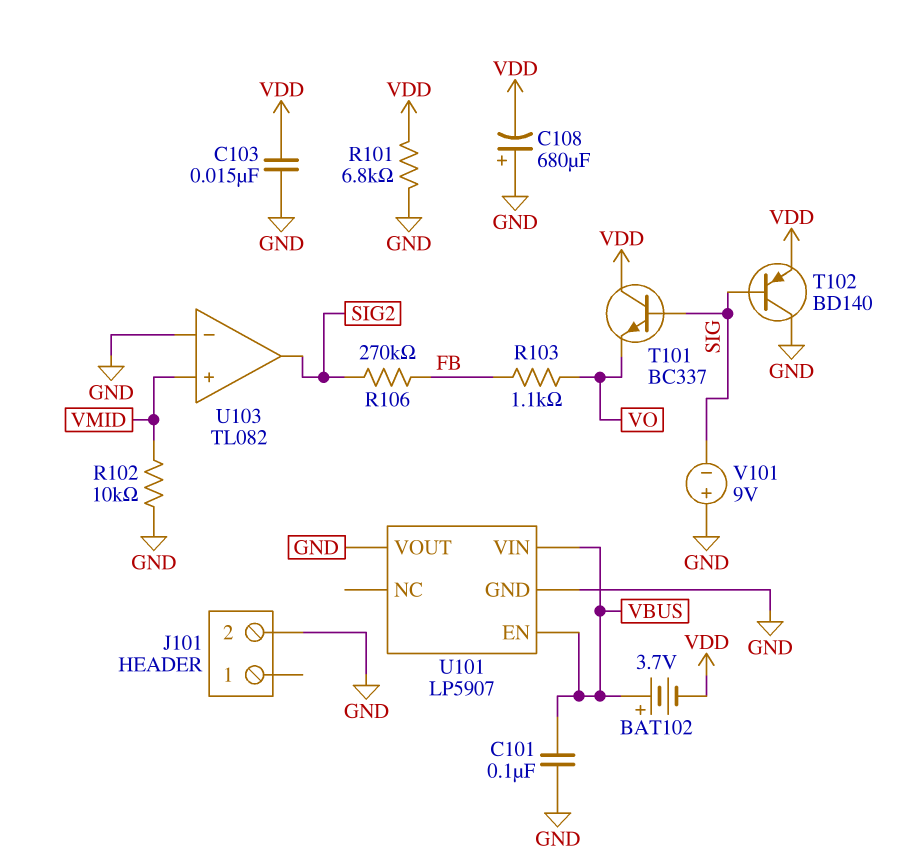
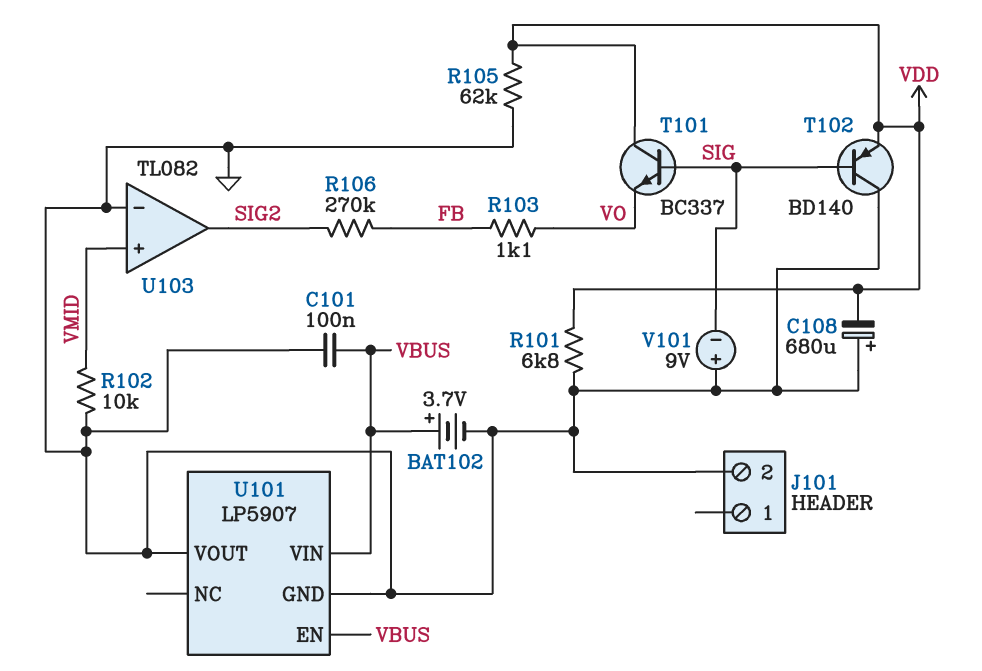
BAT102: 3.7V (plus VBUS, minus VDD) -> 3.7V (plus VBUS, minus GND)
C103: 15nF (GND, VDD) -> none
R105: none -> 62k (GND, VDD)

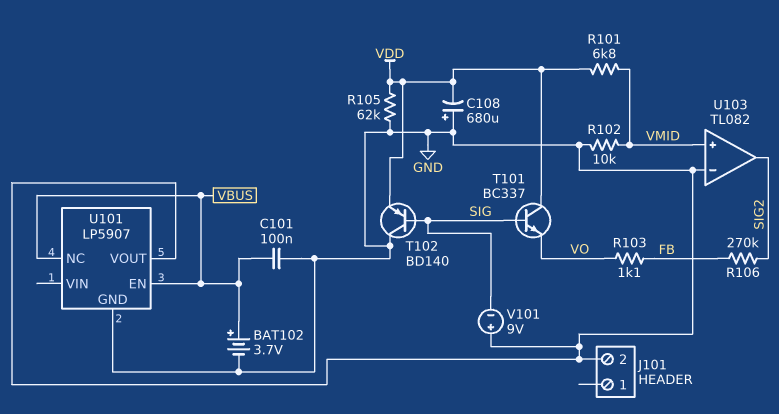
R101: 6.8k (GND, VDD) -> 6.8k (VDD, VMID)
U101 pin NC: none -> VBUS
U101 pin VIN: VBUS -> none

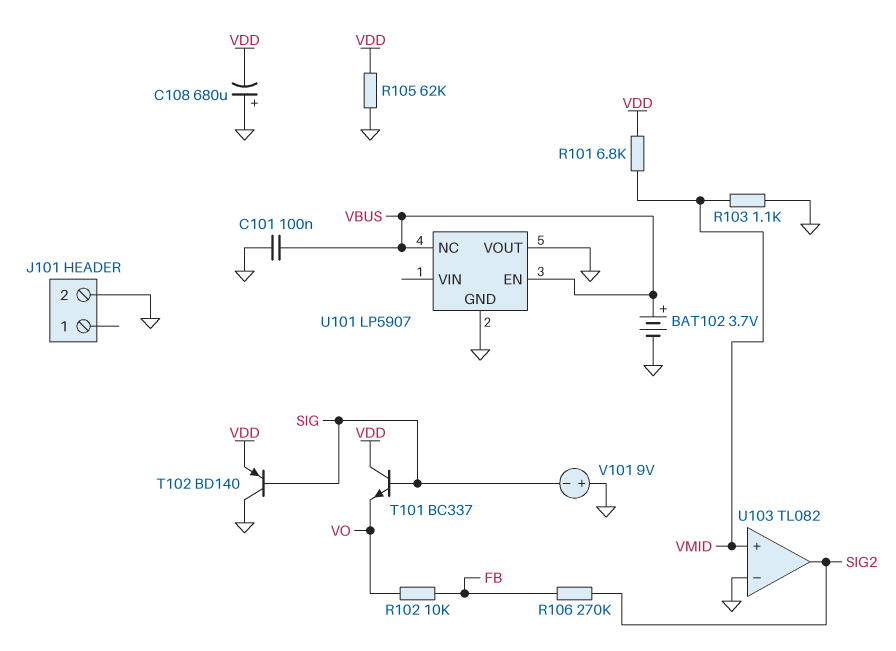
R102: 10k (GND, VMID) -> 10k (FB, VO)
R103: 1.1k (FB, VO) -> 1.1k (GND, VMID)

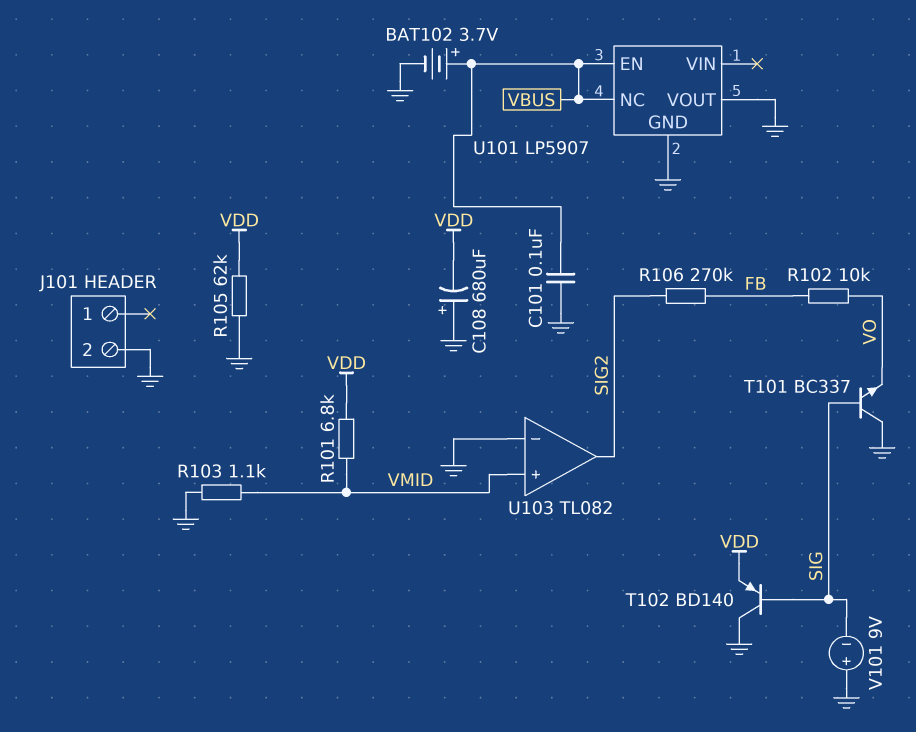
T101: NPN BC337 (B SIG, C VDD, E VO) -> NPN BC337 (B SIG, C GND, E VO)

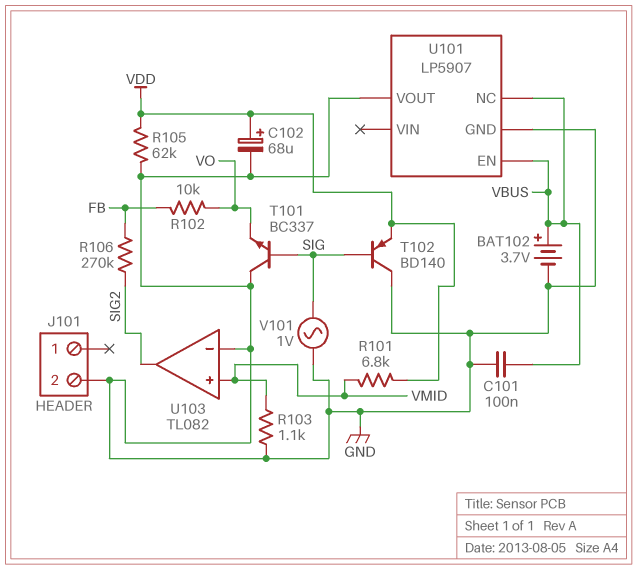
C102: none -> 68uF (plus VDD, minus GND)
C108: 680uF (plus GND, minus VDD) -> none
V101: 9V (plus GND, minus SIG) -> AC 1V (GND, SIG)

